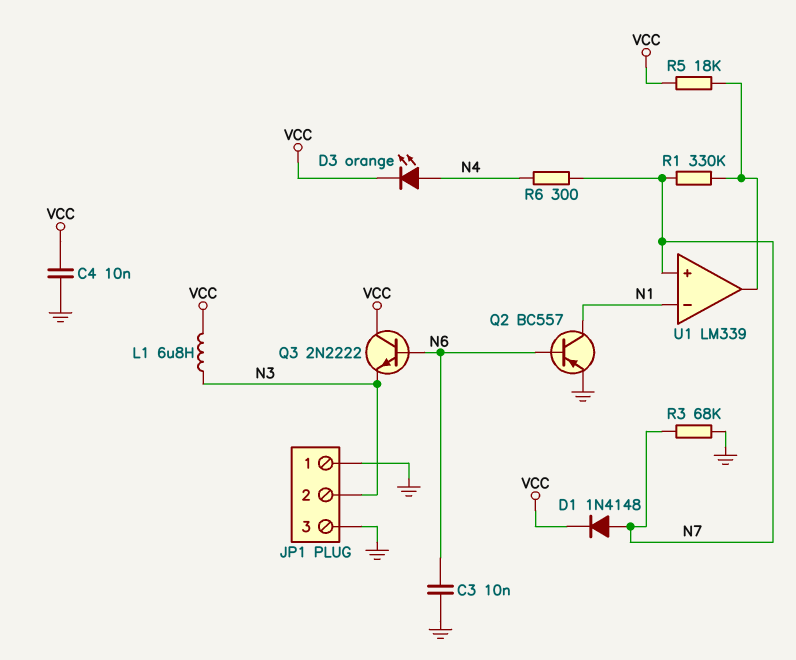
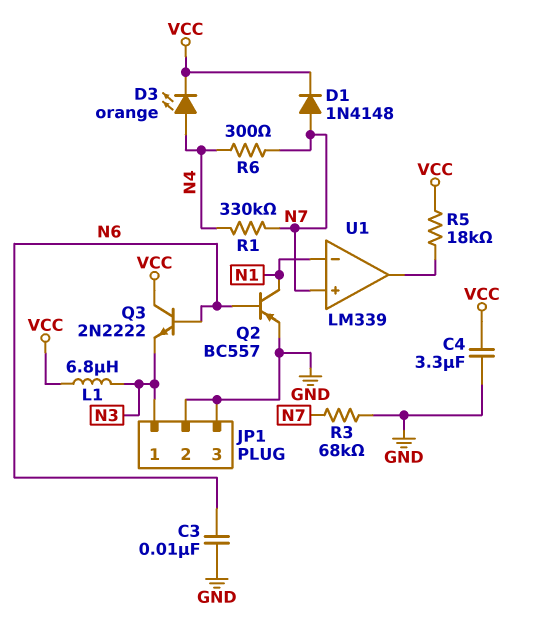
C4: 10nF (GND, VCC) -> 3.3uF (GND, VCC)
JP1 pin 1: GND -> N3
JP1 pin 2: N3 -> GND
R1: 330k (N7, U1/out) -> 330k (N4, N7)

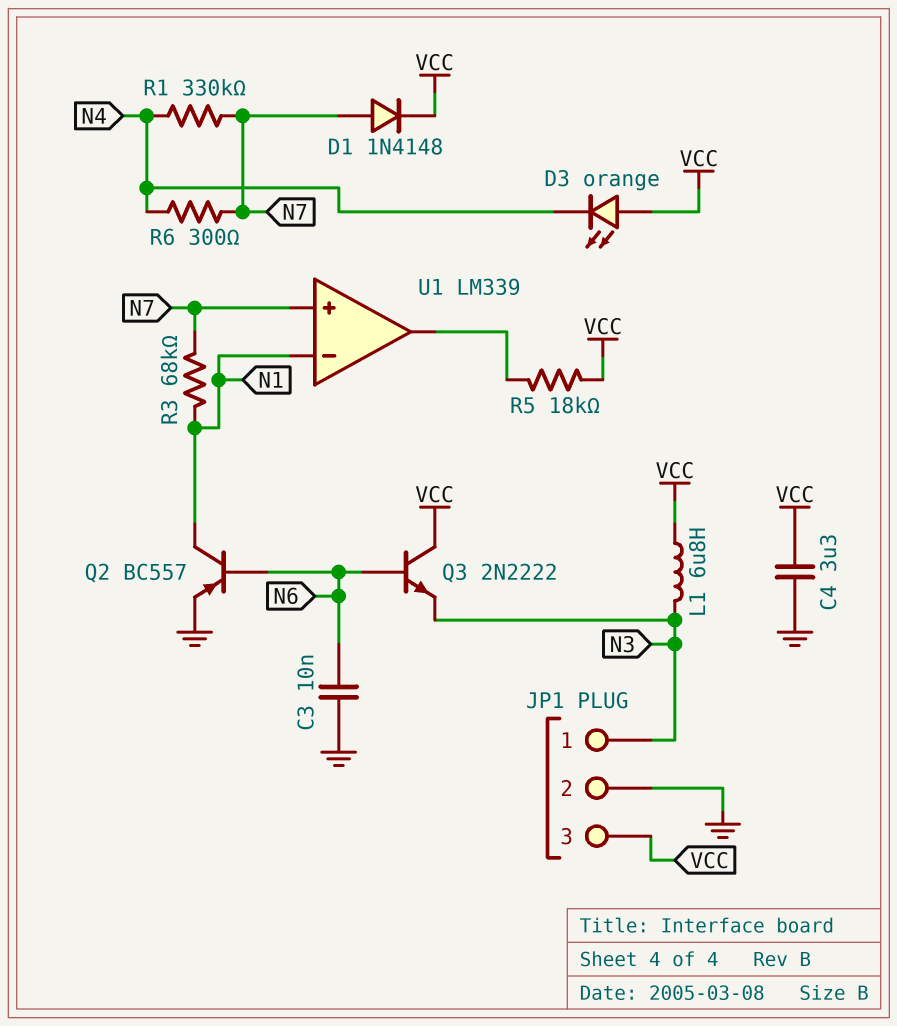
D3: LED orange (A N4, K VCC) -> LED orange (A VCC, K N4)
JP1 pin 3: GND -> VCC
R3: 68k (GND, N7) -> 68k (N1, N7)

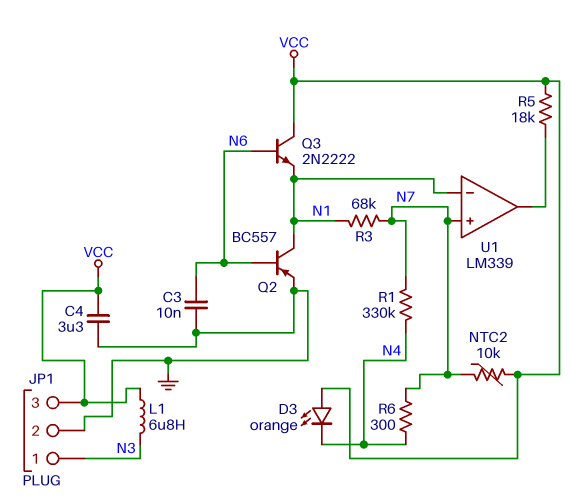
D1: diode 1N4148 (A N7, K VCC) -> none
NTC2: none -> 10k (N7, VCC)
Q3: NPN 2N2222 (B N6, C VCC, E N3) -> NPN 2N2222 (B N6, C VCC, E N1)

